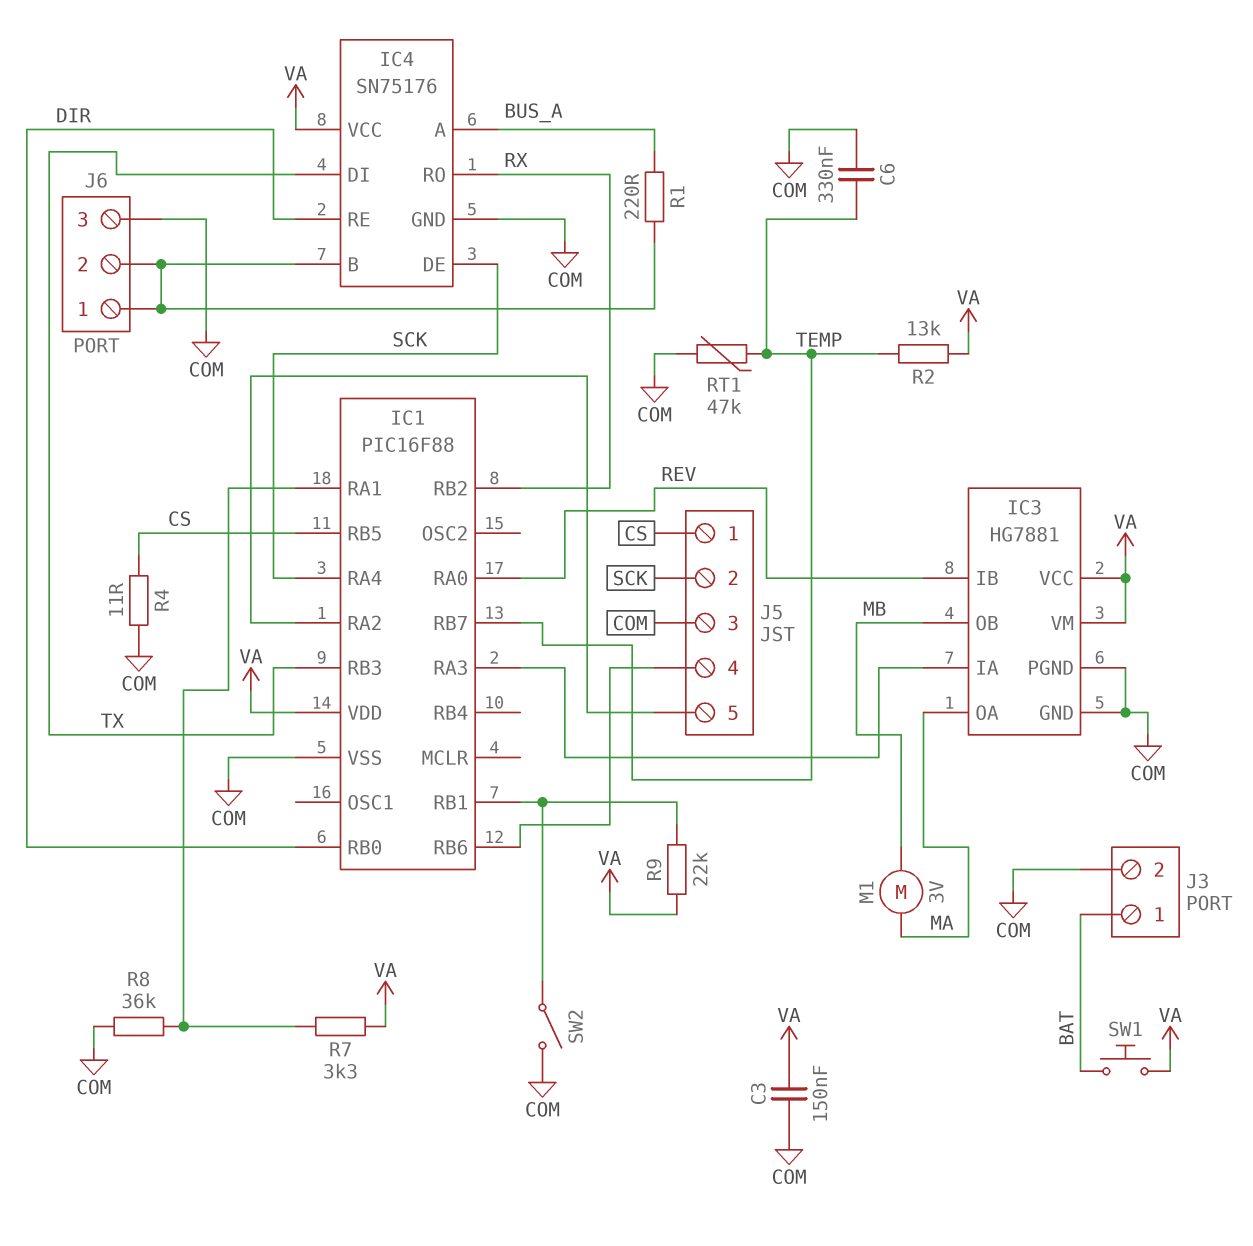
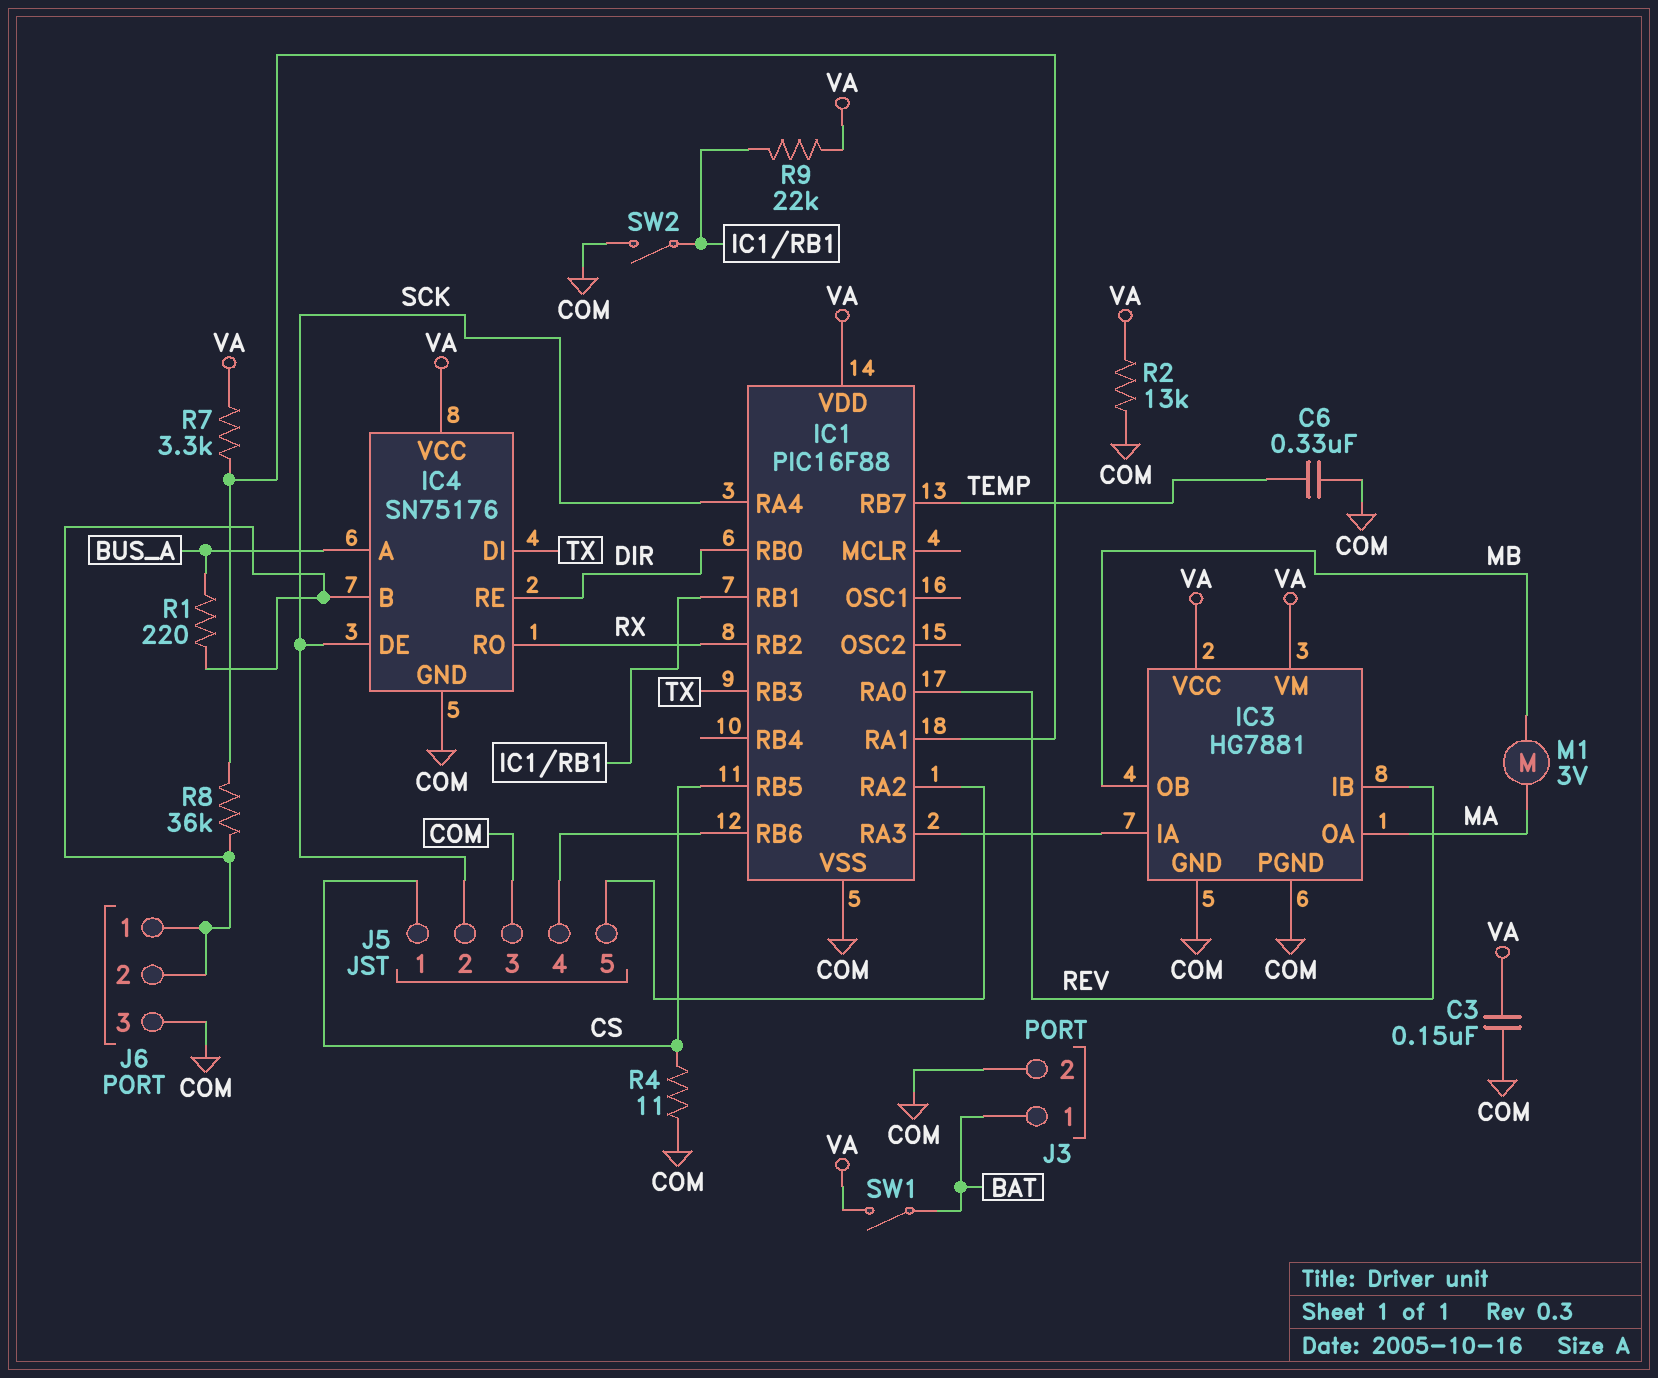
R2: 13k (TEMP, VA) -> 13k (COM, VA)
R8: 36k (COM, IC1/RA1) -> 36k (IC1/RA1, IC4/B)
RT1: 47k (COM, TEMP) -> none
SW1: button (BAT, VA) -> switch (BAT, VA)

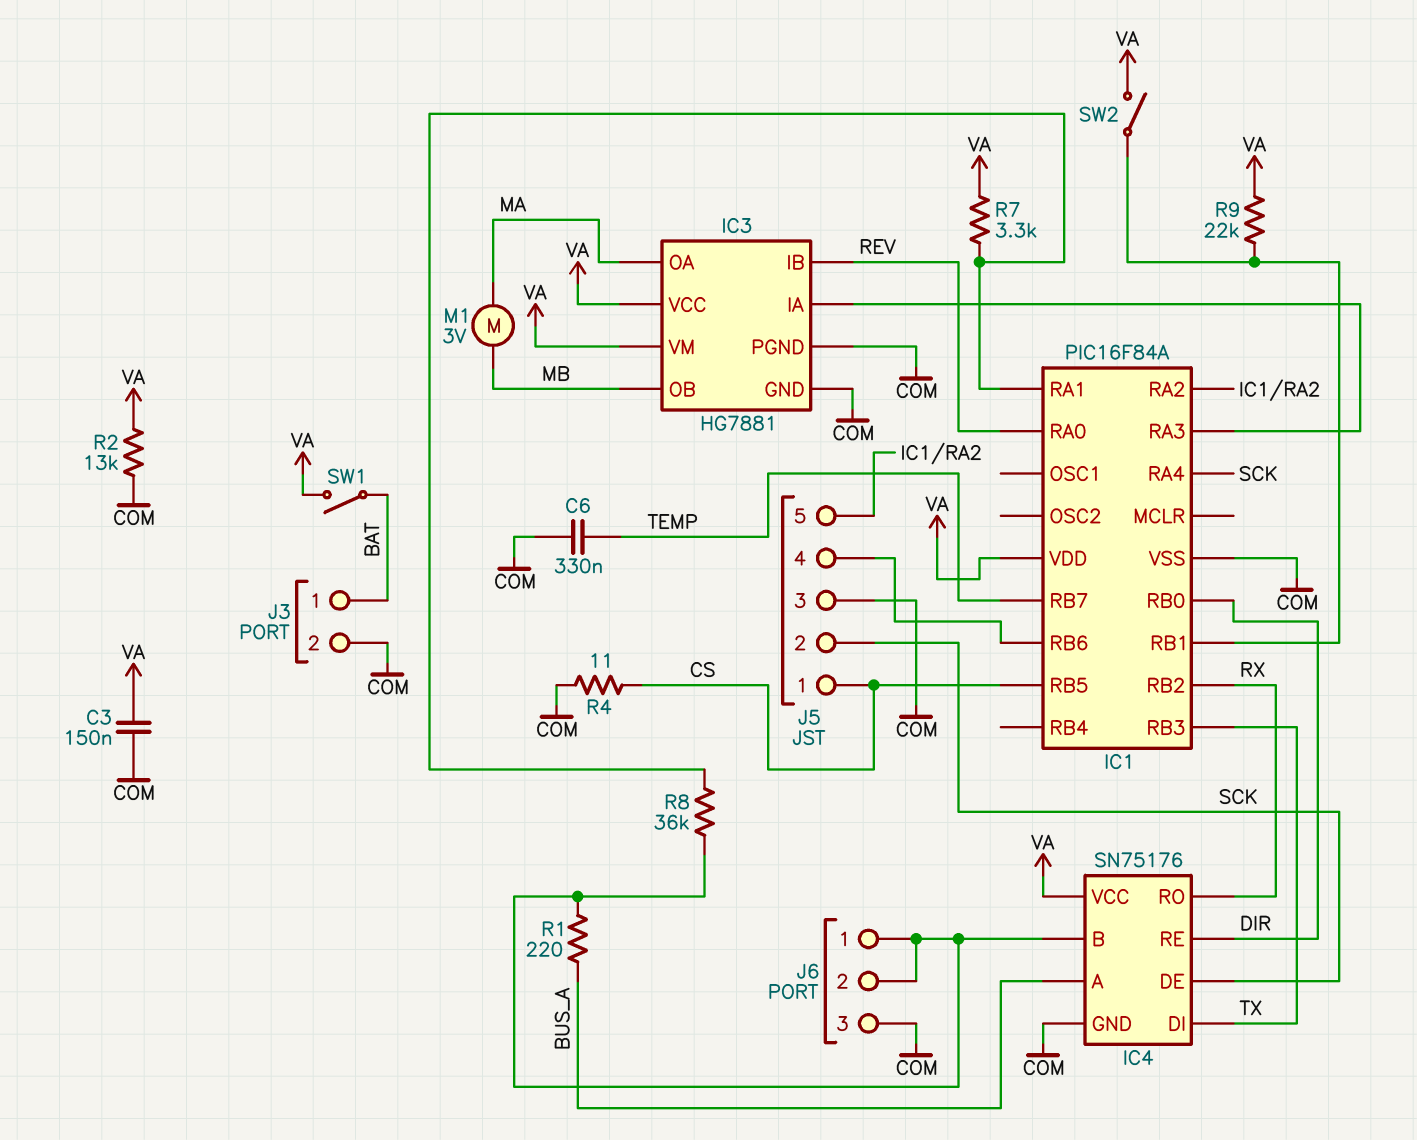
IC1: PIC16F88 -> PIC16F84A
SW2: switch (COM, IC1/RB1) -> switch (IC1/RB1, VA)

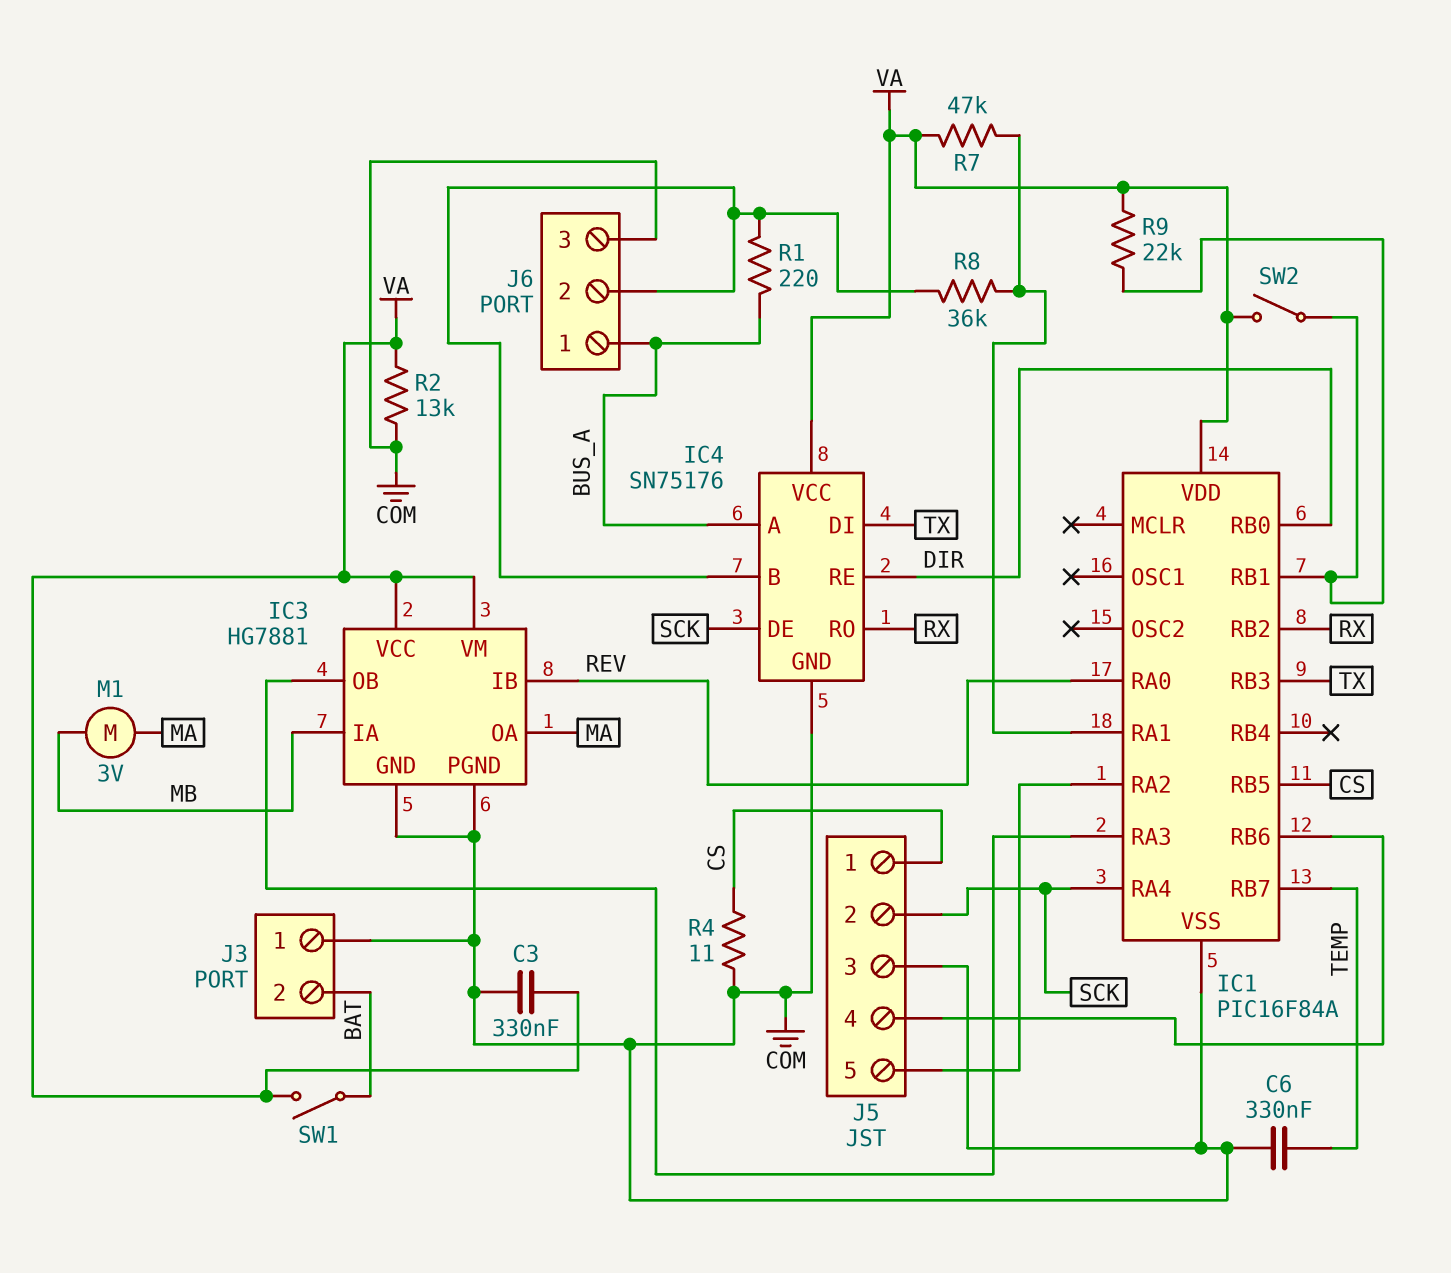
C3: 150nF (COM, VA) -> 330nF (COM, VA)
IC3 pin IA: IC1/RA3 -> MB
IC3 pin OB: MB -> IC1/RA3
J3 pin 1: BAT -> COM
J3 pin 2: COM -> BAT
J6 pin 1: IC4/B -> BUS_A
R7: 3.3k (IC1/RA1, VA) -> 47k (IC1/RA1, VA)

